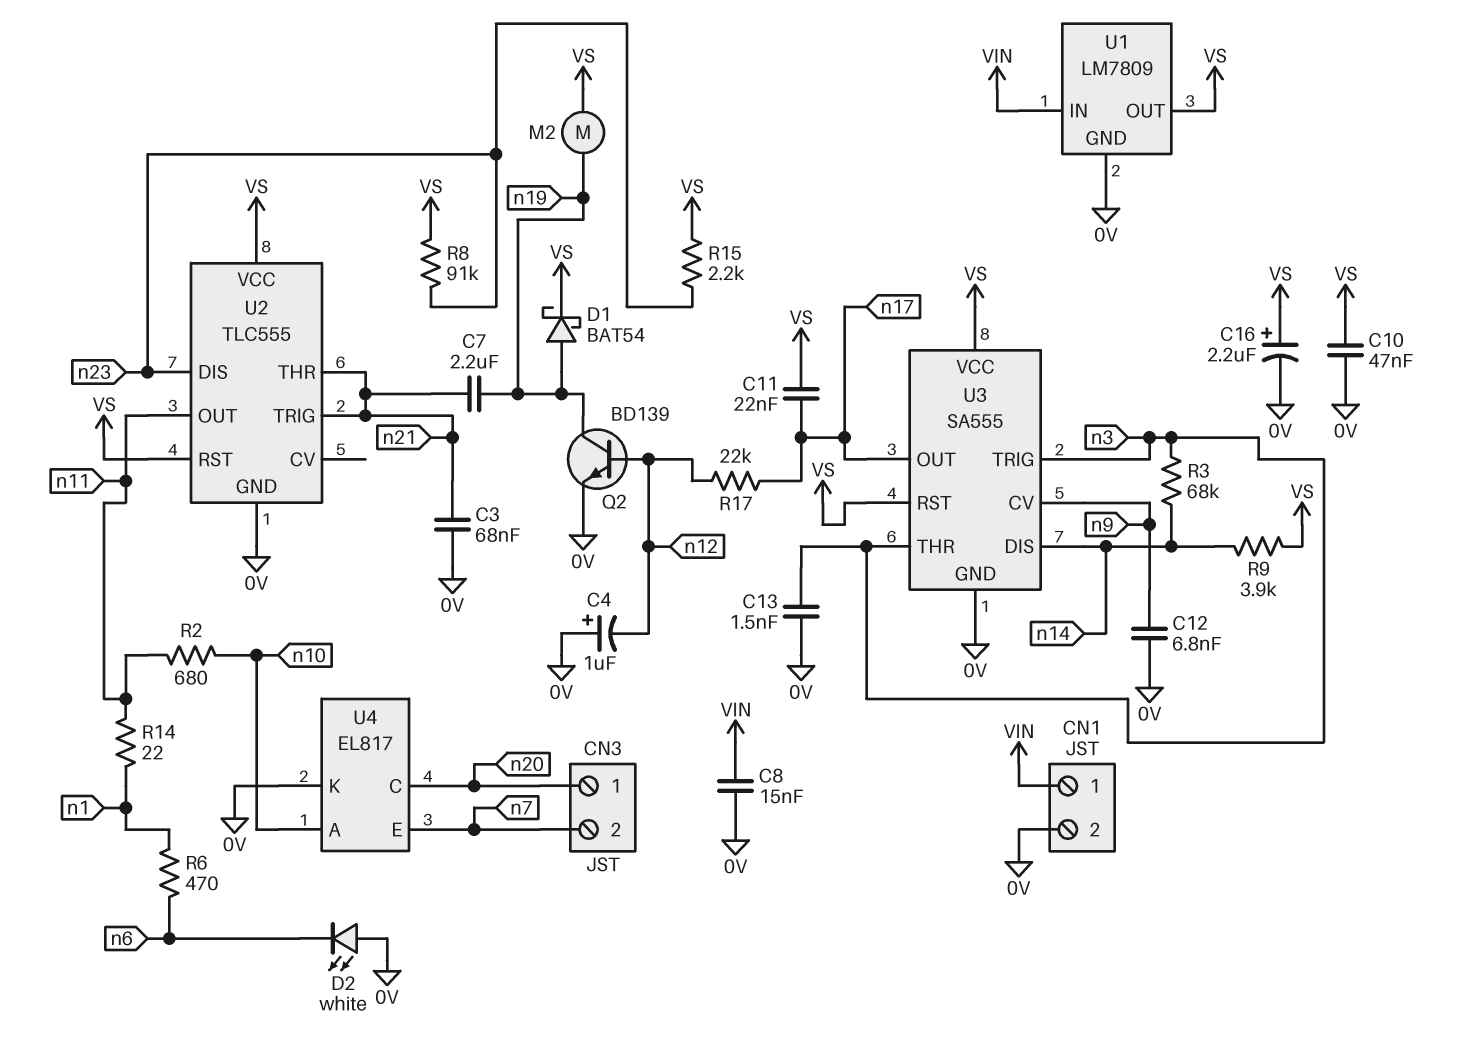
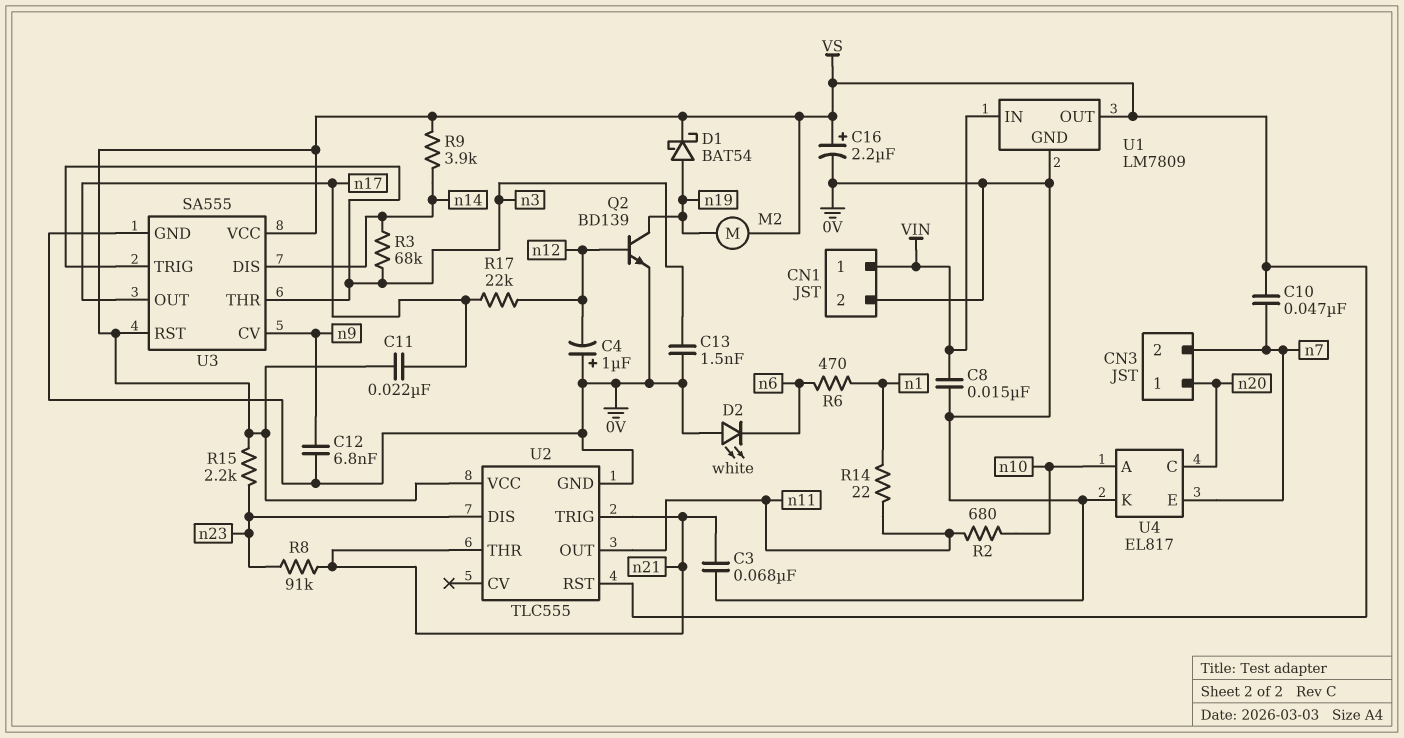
C7: 2.2uF (n19, n21) -> none
C10: 47nF (0V, VS) -> 47nF (VS, n7)
R8: 91k (VS, n23) -> 91k (n21, n23)

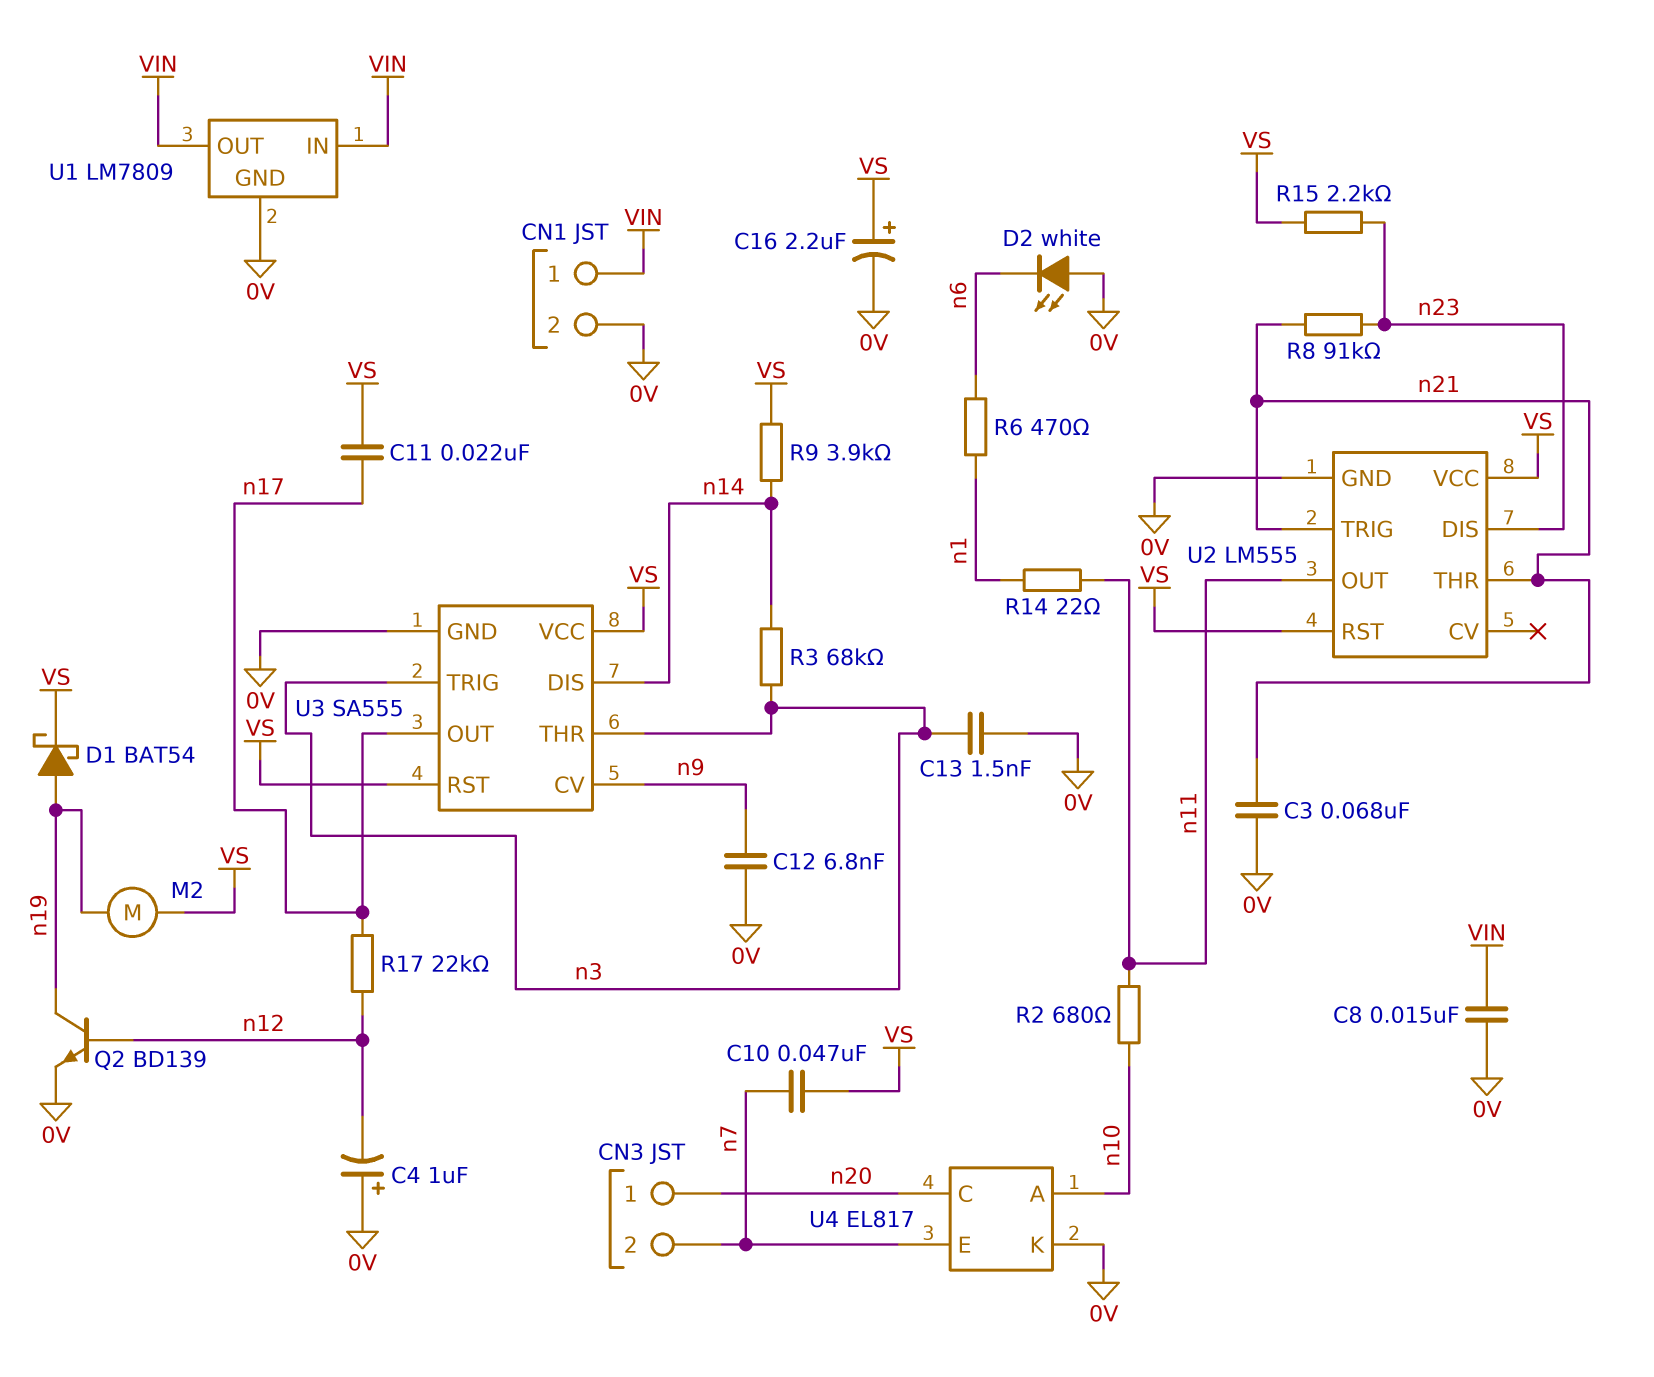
U1 pin OUT: VS -> VIN
U2: TLC555 -> LM555

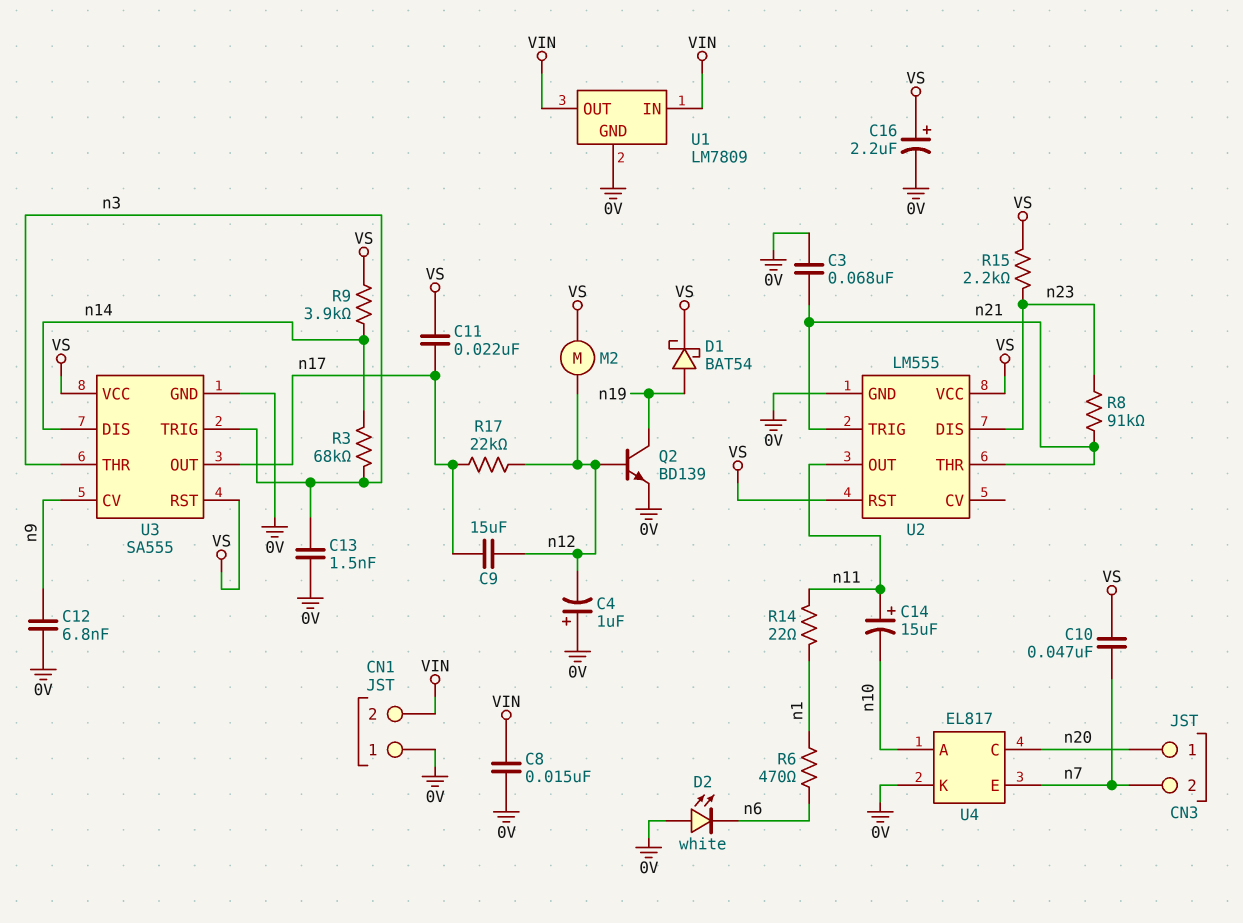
C9: none -> 15uF (n12, n17)
C14: none -> 15uF (plus n11, minus n10)
CN1 pin 1: VIN -> 0V
CN1 pin 2: 0V -> VIN
M2: motor (VS, n19) -> motor (VS, n12)
R2: 680 (n10, n11) -> none

